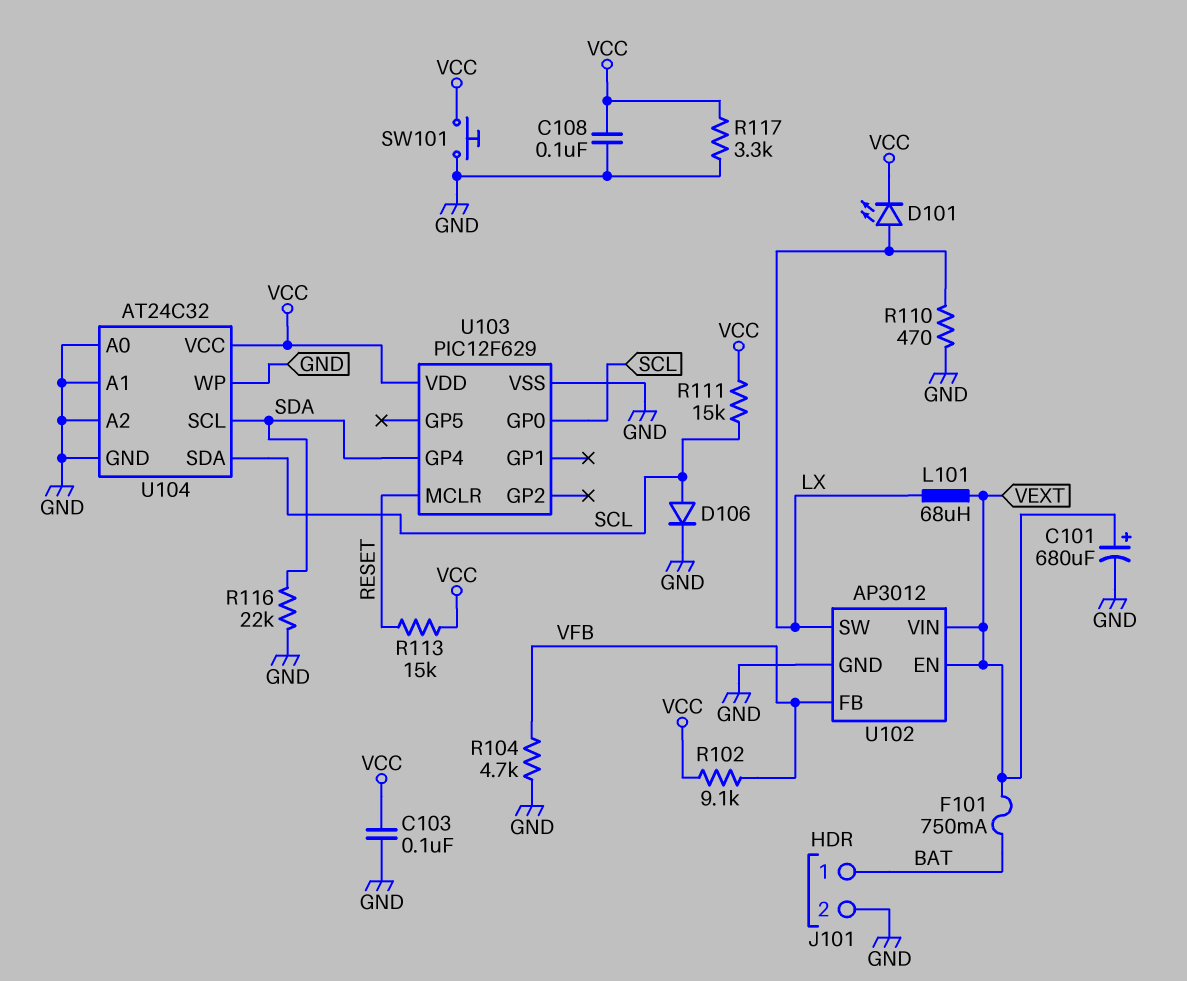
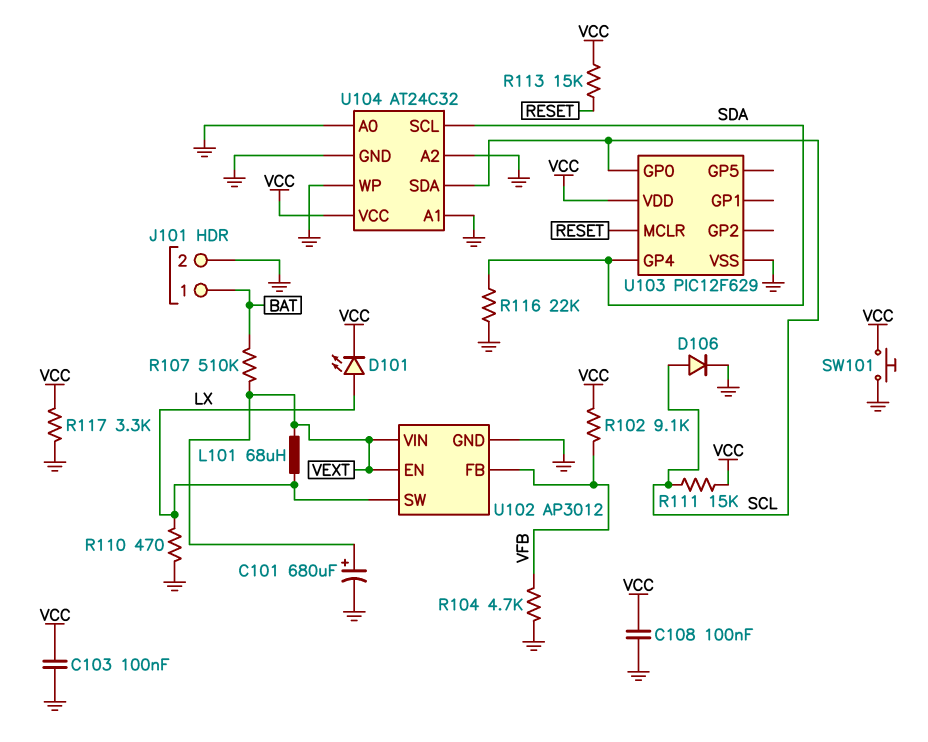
F101: 750mA (BAT, VEXT) -> none
R107: none -> 510k (BAT, VEXT)

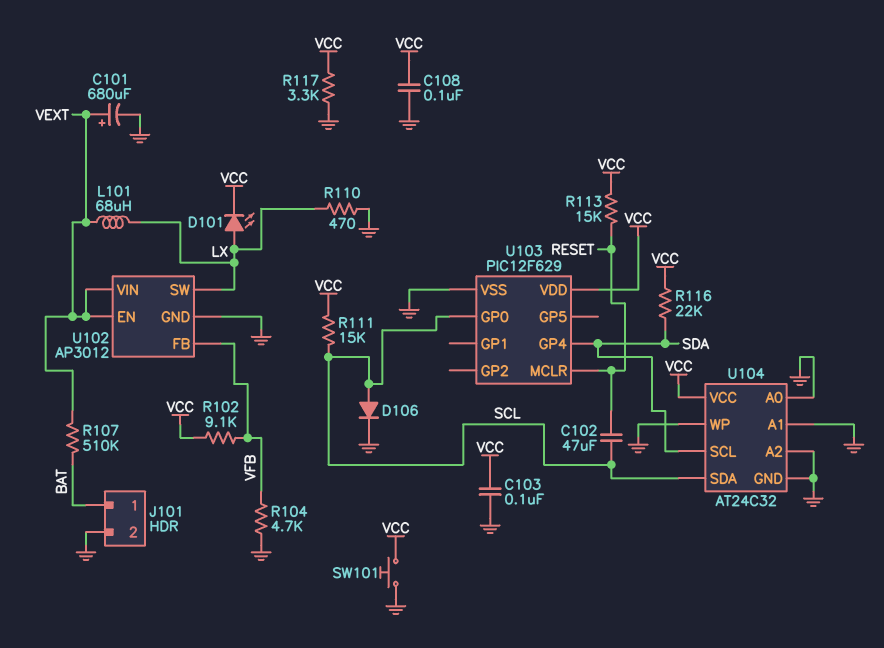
C102: none -> 47uF (RESET, SCL)
R116: 22k (GND, SDA) -> 22k (SDA, VCC)

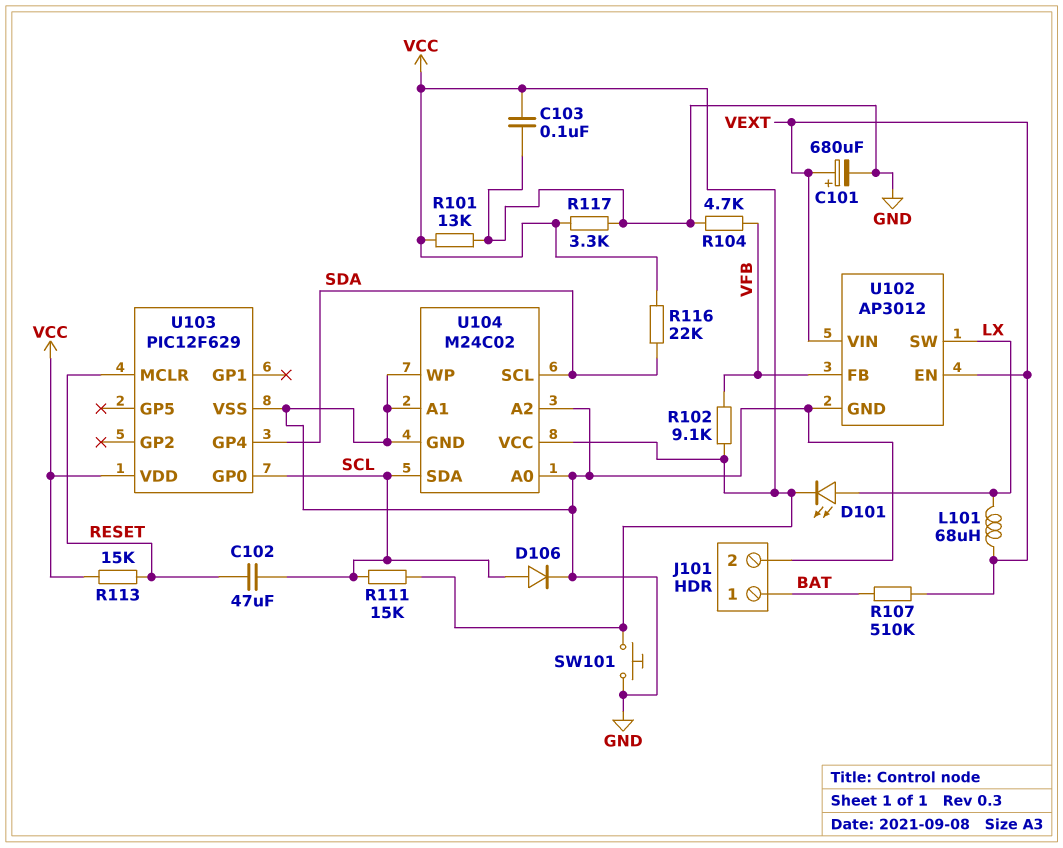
C108: 100nF (GND, VCC) -> none
R101: none -> 13k (GND, VCC)
R110: 470 (GND, LX) -> none
U104: AT24C32 -> M24C02

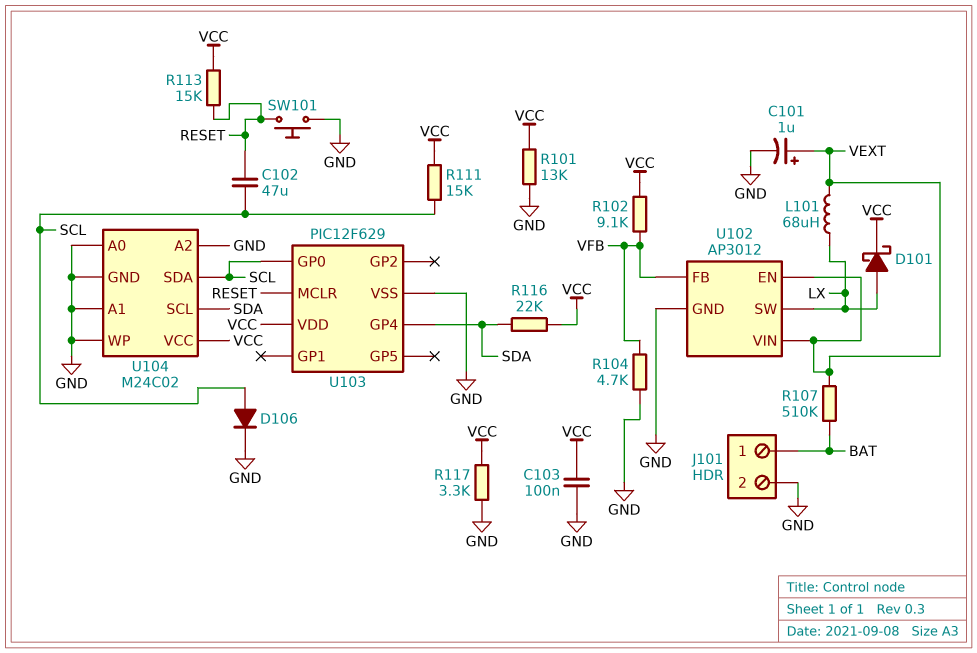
C101: 680uF (plus VEXT, minus GND) -> 1uF (plus VEXT, minus GND)
D101: LED (A LX, K VCC) -> schottky (A LX, K VCC)
SW101: button (GND, VCC) -> button (GND, RESET)

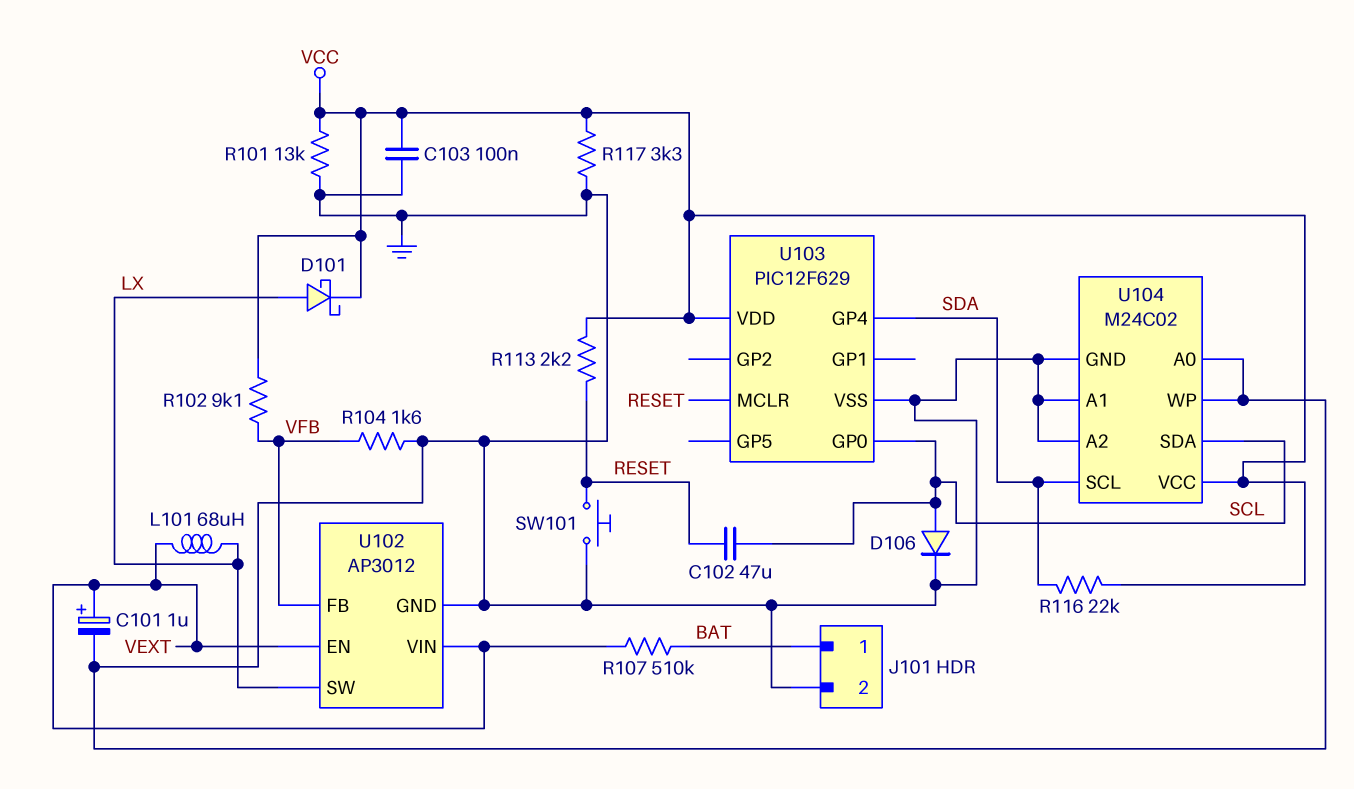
R104: 4.7k (GND, VFB) -> 1.6k (GND, VFB)
R111: 15k (SCL, VCC) -> none
R113: 15k (RESET, VCC) -> 2.2k (RESET, VCC)

